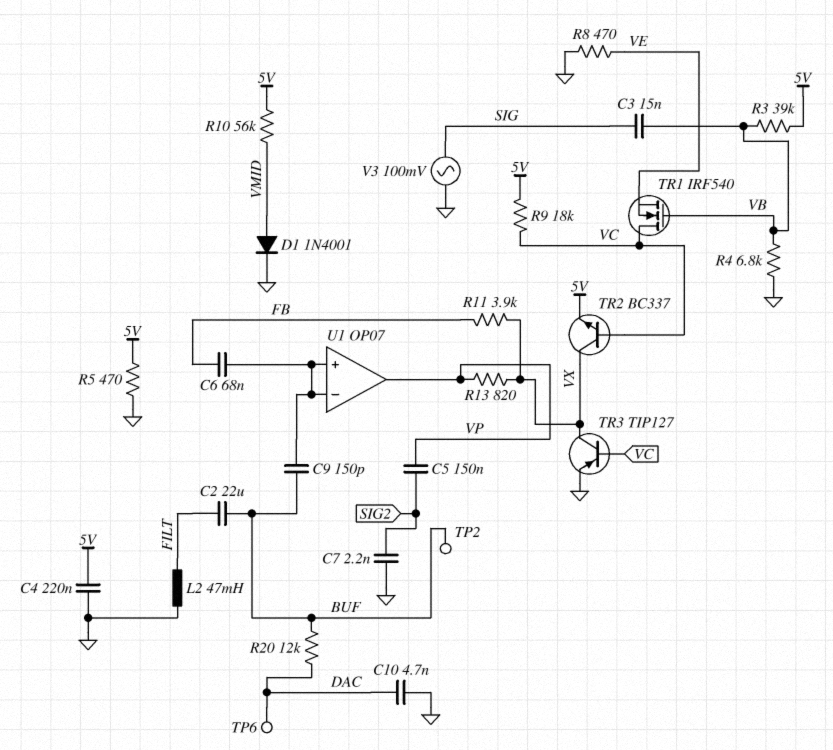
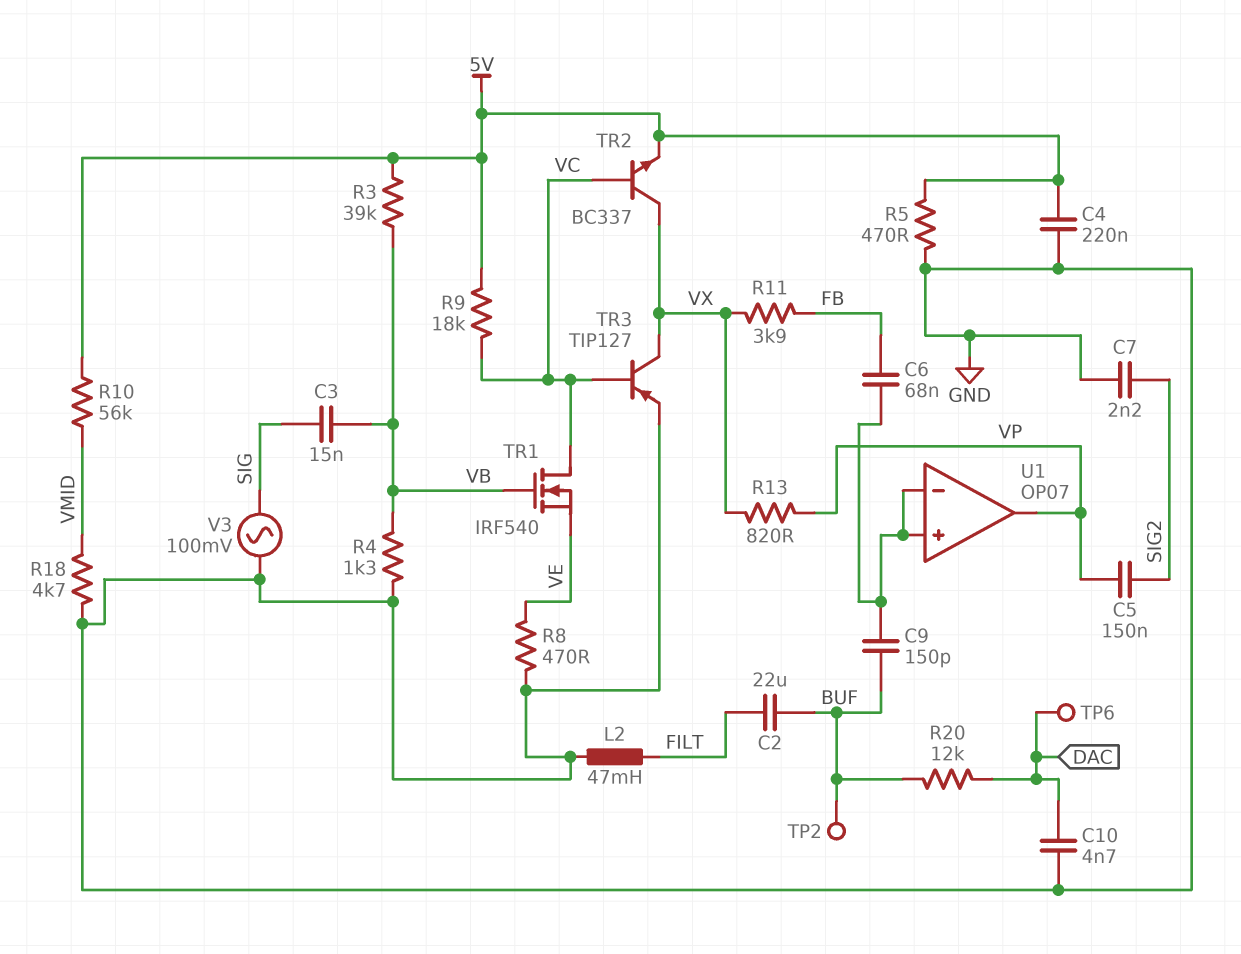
D1: diode 1N4001 (A VMID, K GND) -> none
R4: 6.8k (GND, VB) -> 1.3k (GND, VB)
R18: none -> 4.7k (GND, VMID)

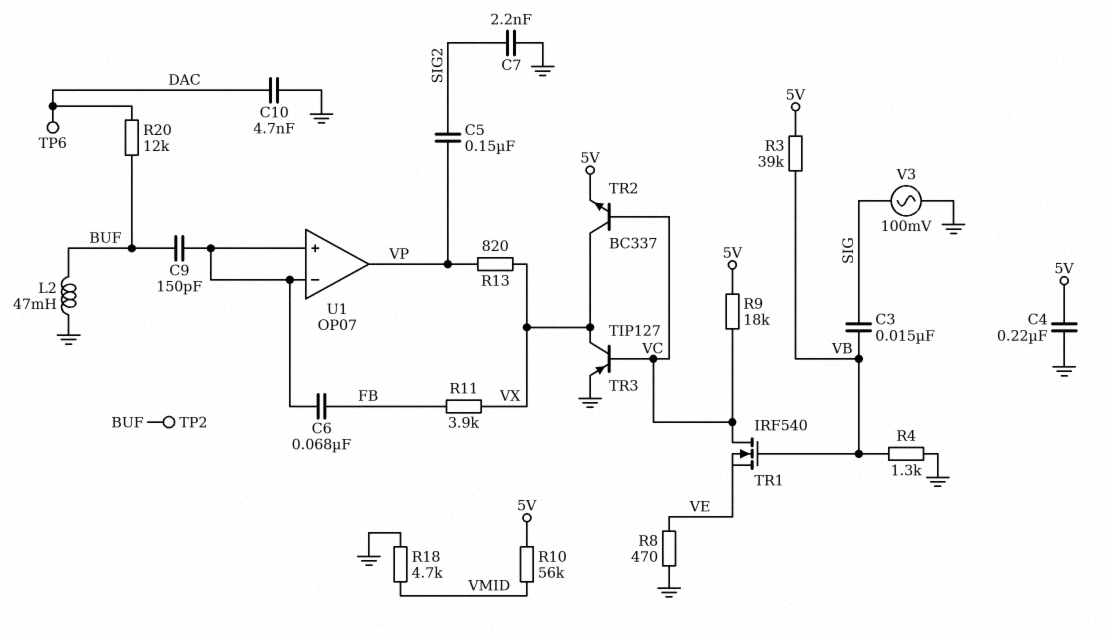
C2: 22uF (BUF, FILT) -> none
L2: 47mH (FILT, GND) -> 47mH (BUF, GND)
R5: 470 (5V, GND) -> none

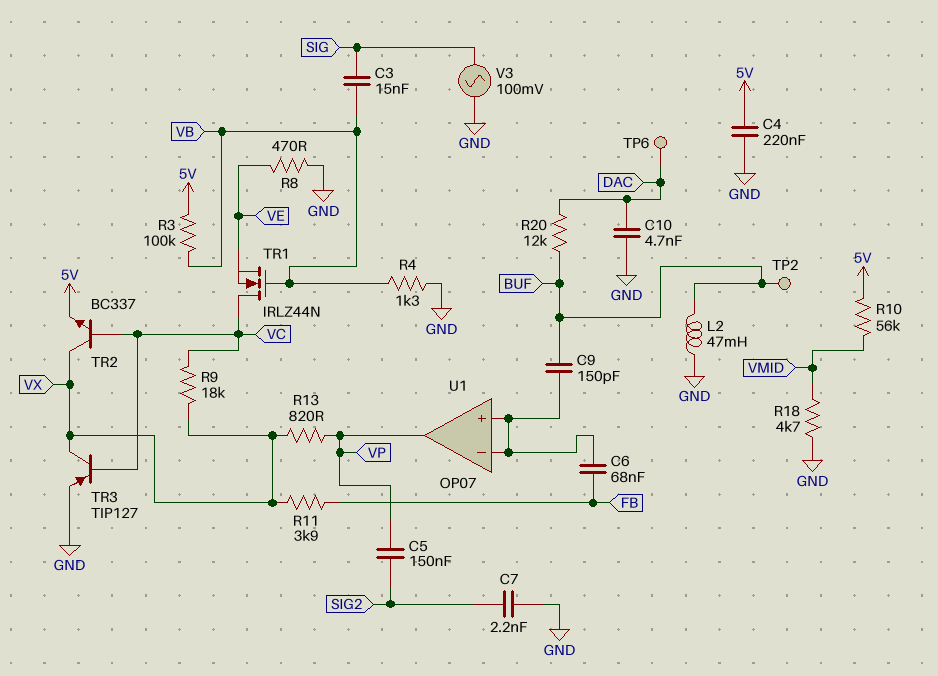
R3: 39k (5V, VB) -> 100k (5V, VB)
R9: 18k (5V, VC) -> 18k (VC, VX)
TR1: NMOS IRF540 (G VB, D VC, S VE) -> NMOS IRLZ44N (G VB, D VC, S VE)

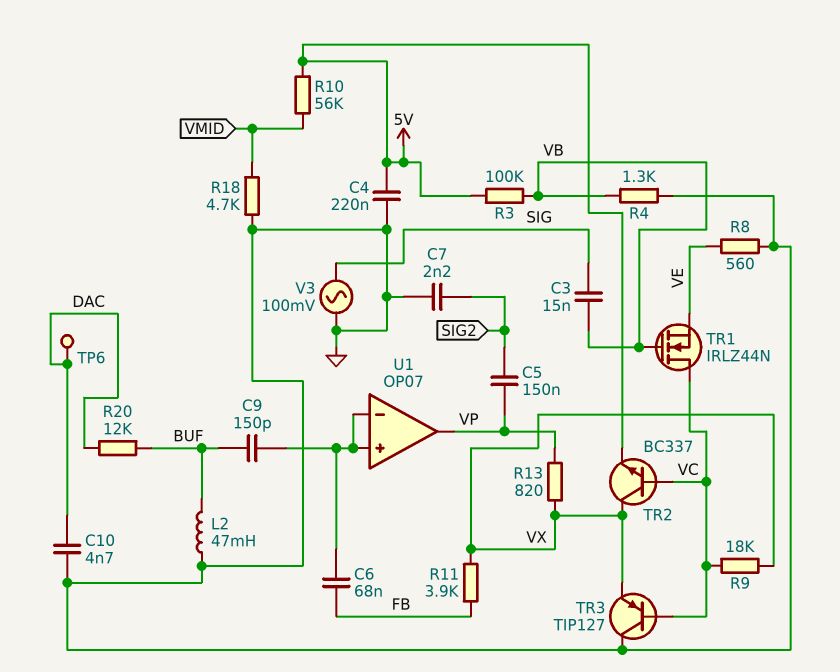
R8: 470 (GND, VE) -> 560 (GND, VE)
TP2: test point (BUF) -> none
TR3: PNP TIP127 (B VC, C VX, E GND) -> PNP TIP127 (B VC, C GND, E VX)

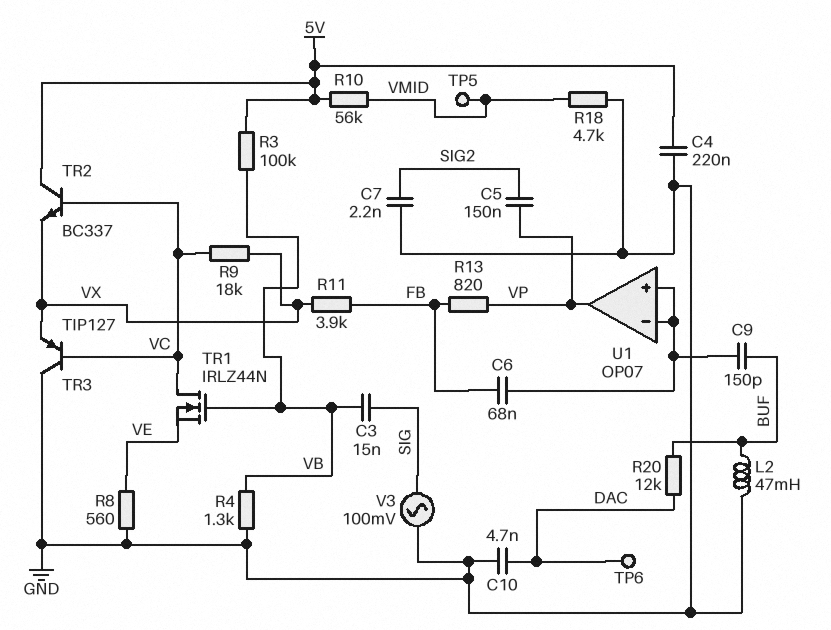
R13: 820 (VP, VX) -> 820 (FB, VP)
TP5: none -> test point (VMID)
TR2: NPN BC337 (B VC, C VX, E 5V) -> NPN BC337 (B VC, C 5V, E VX)

